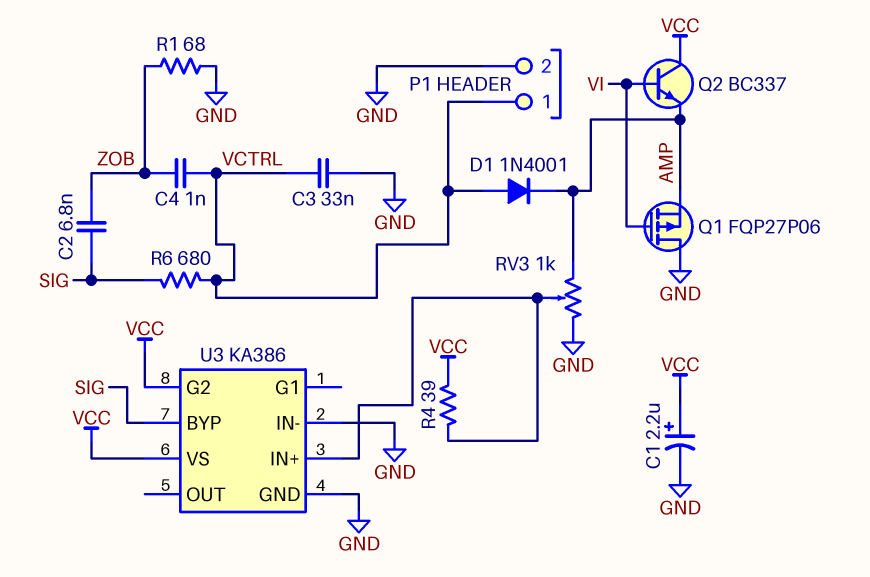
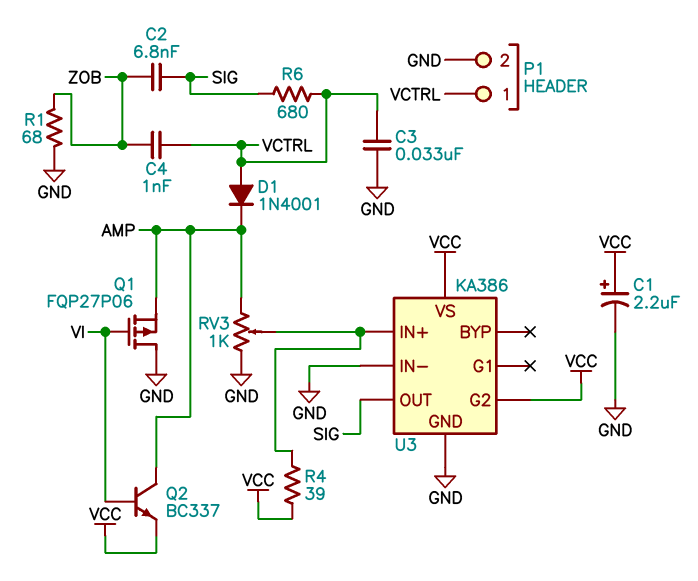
Q2: NPN BC337 (B VI, C VCC, E AMP) -> NPN BC337 (B VI, C AMP, E VCC)
U3 pin BYP: SIG -> none
U3 pin OUT: none -> SIG

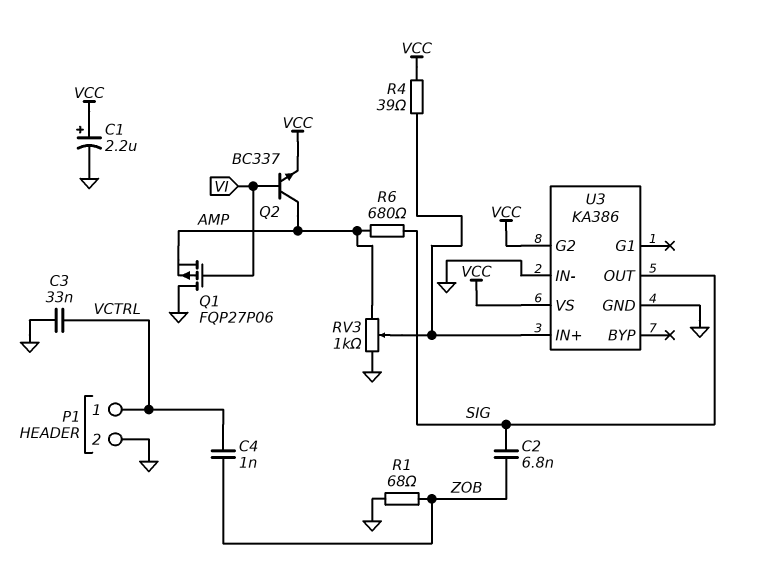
D1: diode 1N4001 (A VCTRL, K AMP) -> none
R6: 680 (SIG, VCTRL) -> 680 (AMP, SIG)

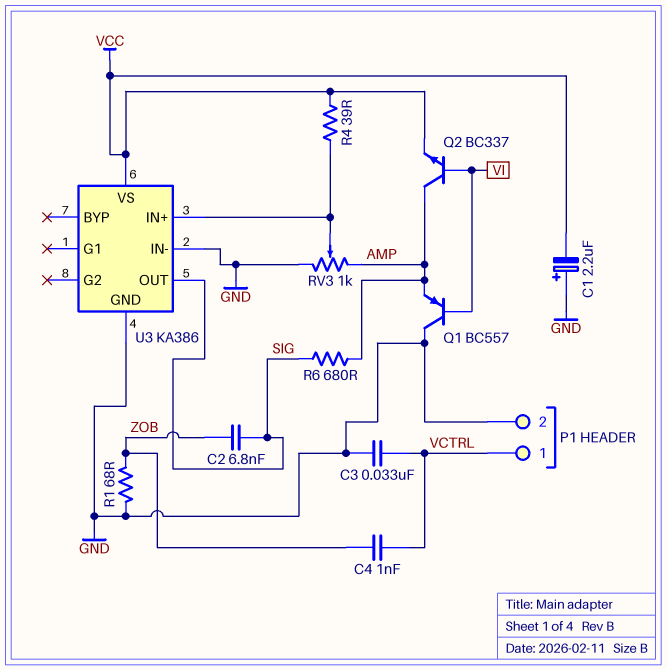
C1: 2.2uF (plus VCC, minus GND) -> 2.2uF (plus GND, minus VCC)
Q1: PMOS FQP27P06 (G VI, D GND, S AMP) -> PNP BC557 (B VI, C GND, E AMP)
U3 pin G2: VCC -> none

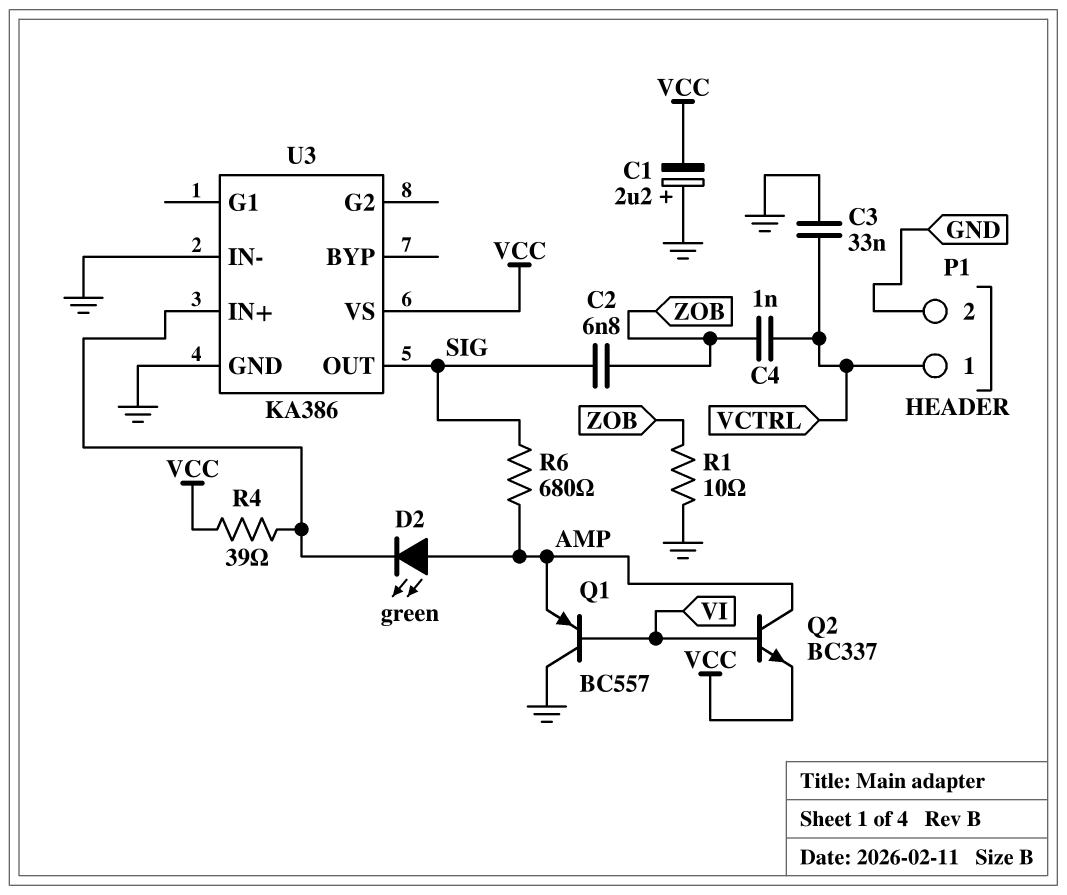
D2: none -> LED green (A AMP, K U3/IN+)
R1: 68 (GND, ZOB) -> 10 (GND, ZOB)
RV3: 1k (AMP, GND, wiper U3/IN+) -> none

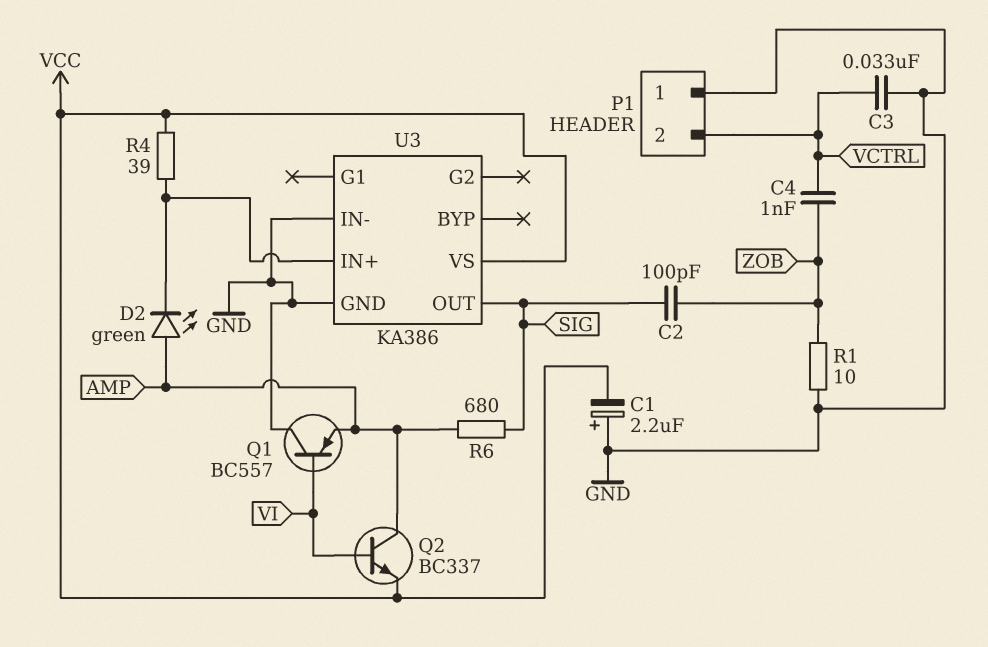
C2: 6.8nF (SIG, ZOB) -> 100pF (SIG, ZOB)
P1 pin 1: VCTRL -> GND
P1 pin 2: GND -> VCTRL

